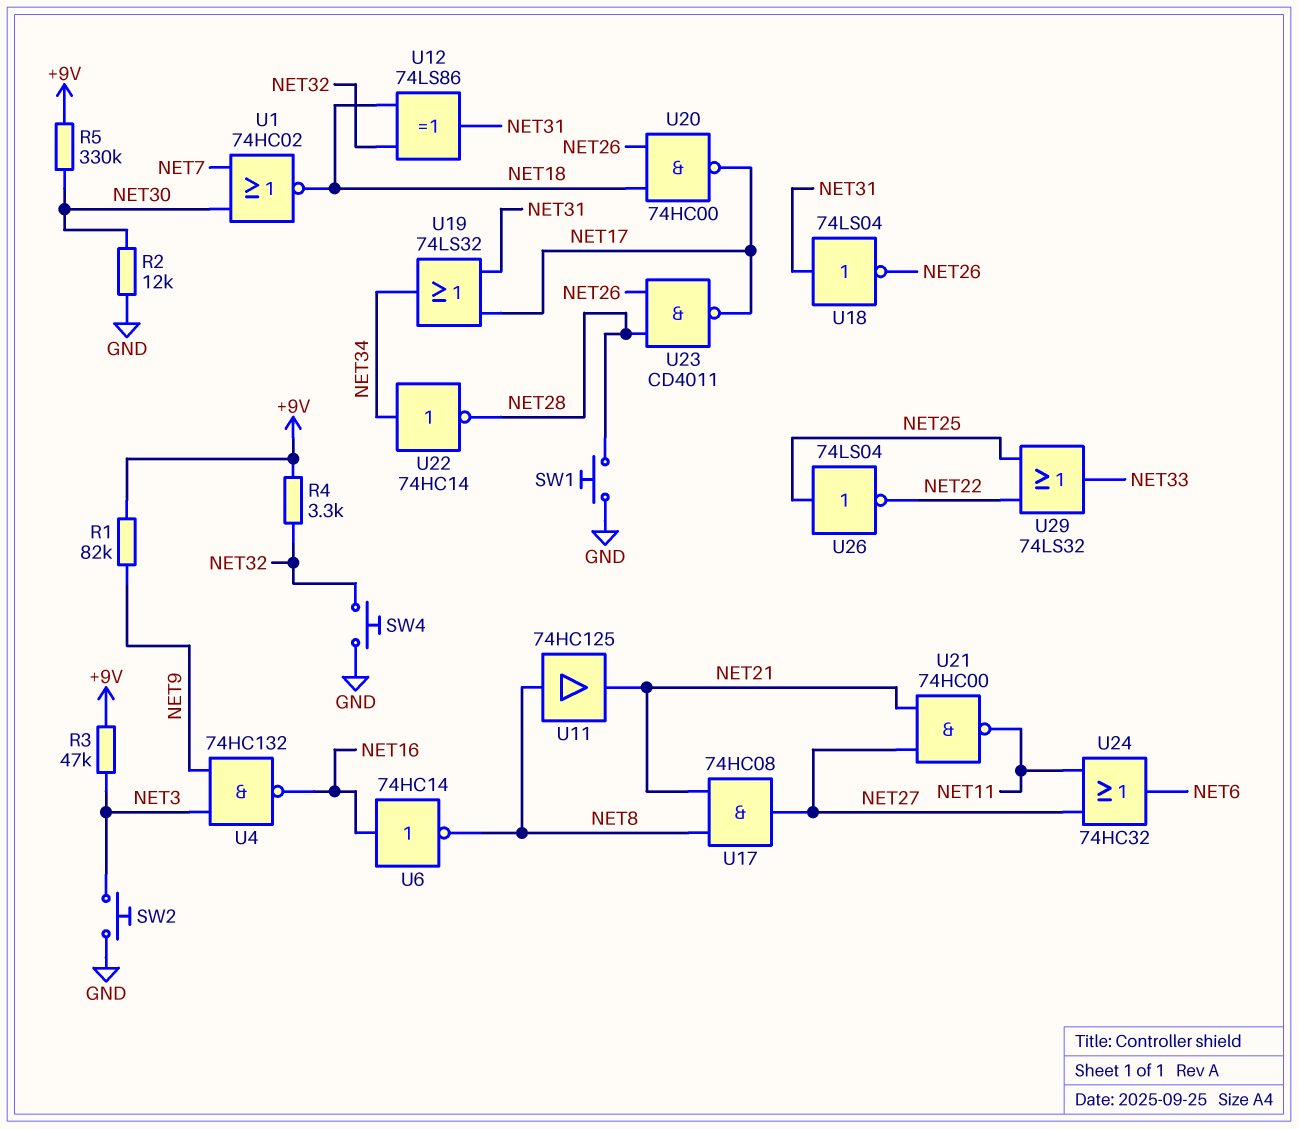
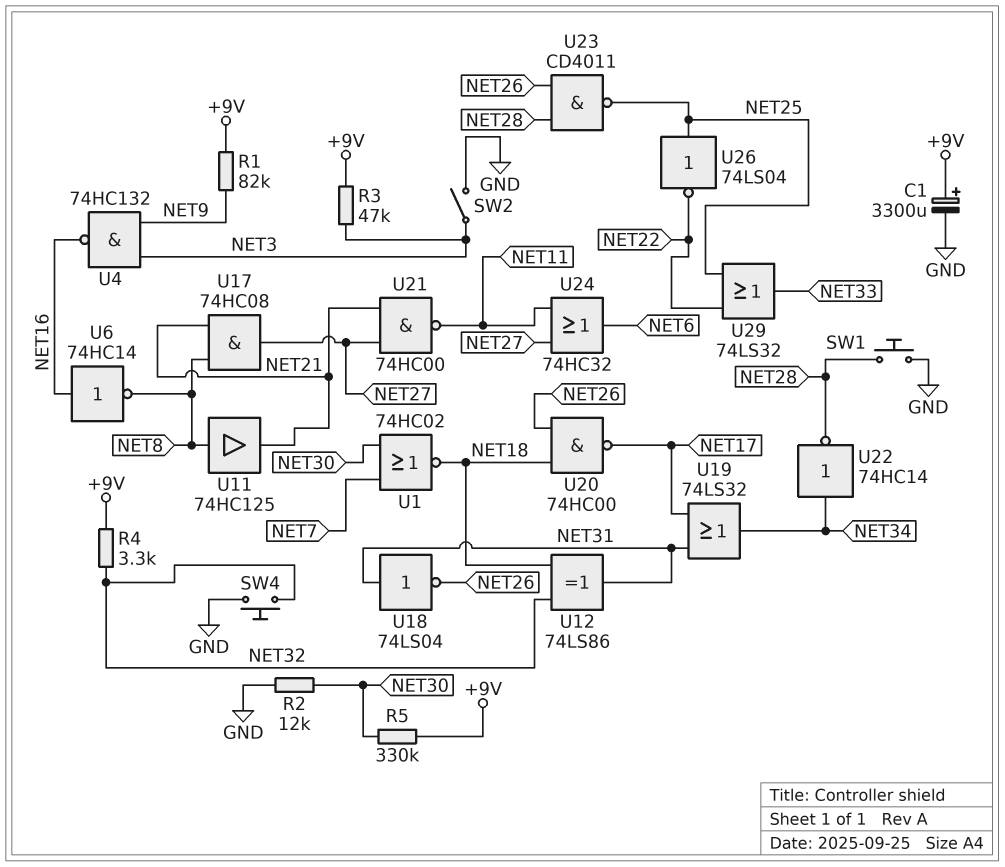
C1: none -> 3300uF (plus +9V, minus GND)
SW2: button (GND, NET3) -> switch (GND, NET3)
U23: NAND CD4011 (in NET26, in NET28, out NET17) -> NAND CD4011 (in NET26, in NET28, out NET25)

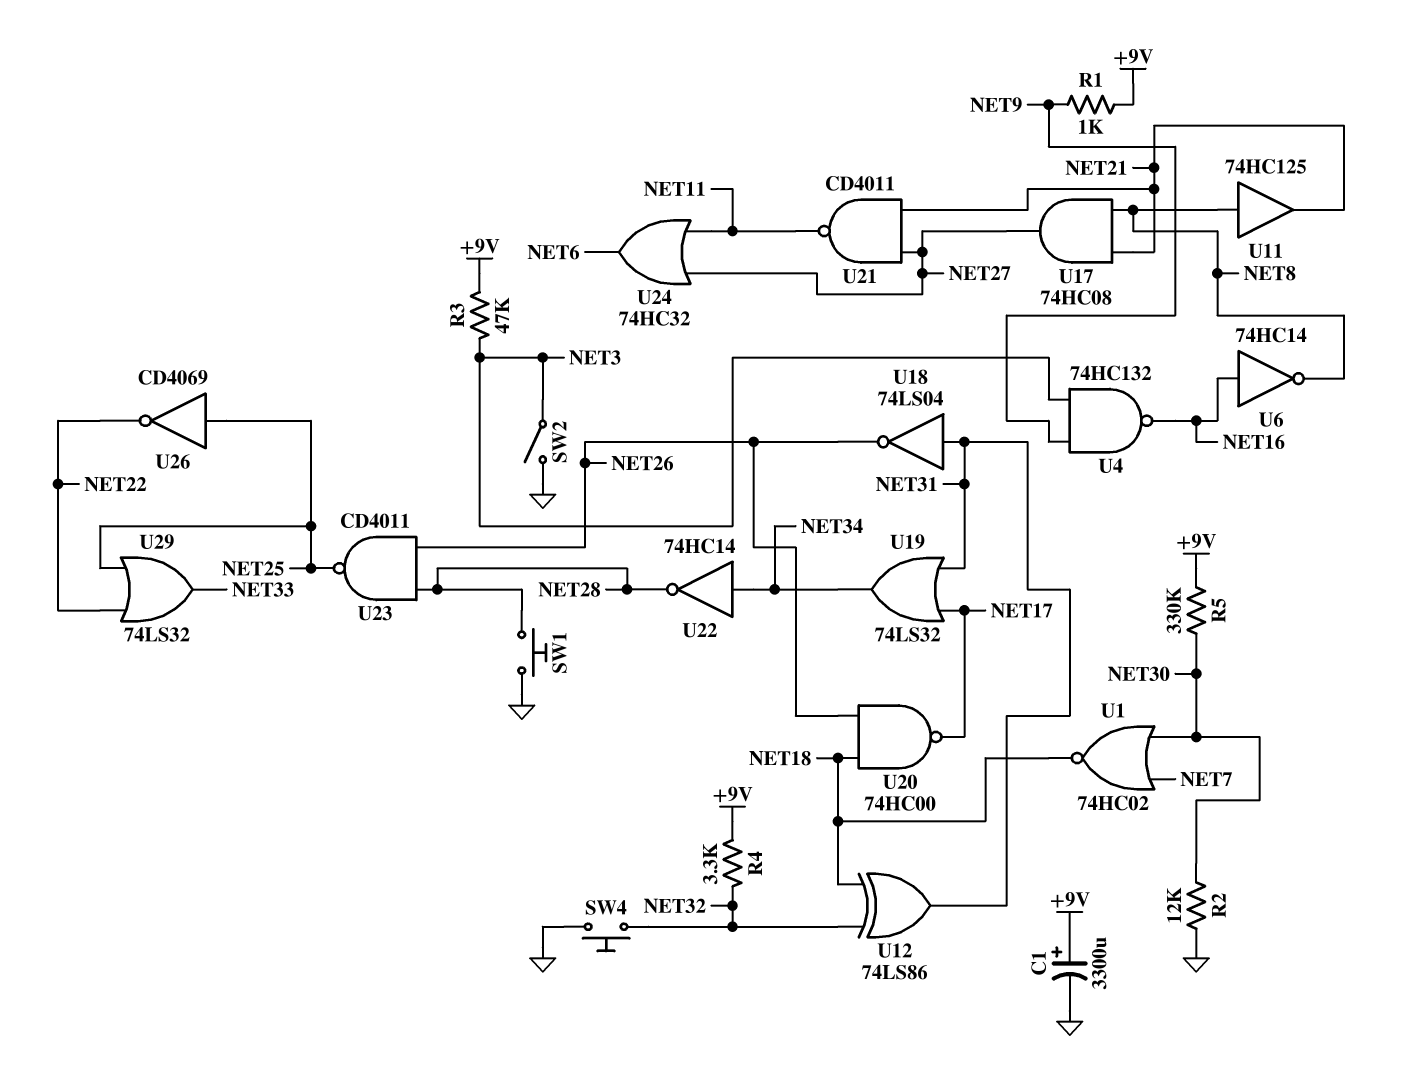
R1: 82k (+9V, NET9) -> 1k (+9V, NET9)
U21: NAND 74HC00 (in NET21, in NET27, out NET11) -> NAND CD4011 (in NET21, in NET27, out NET11)
U26: NOT 74LS04 (in NET25, out NET22) -> NOT CD4069 (in NET25, out NET22)

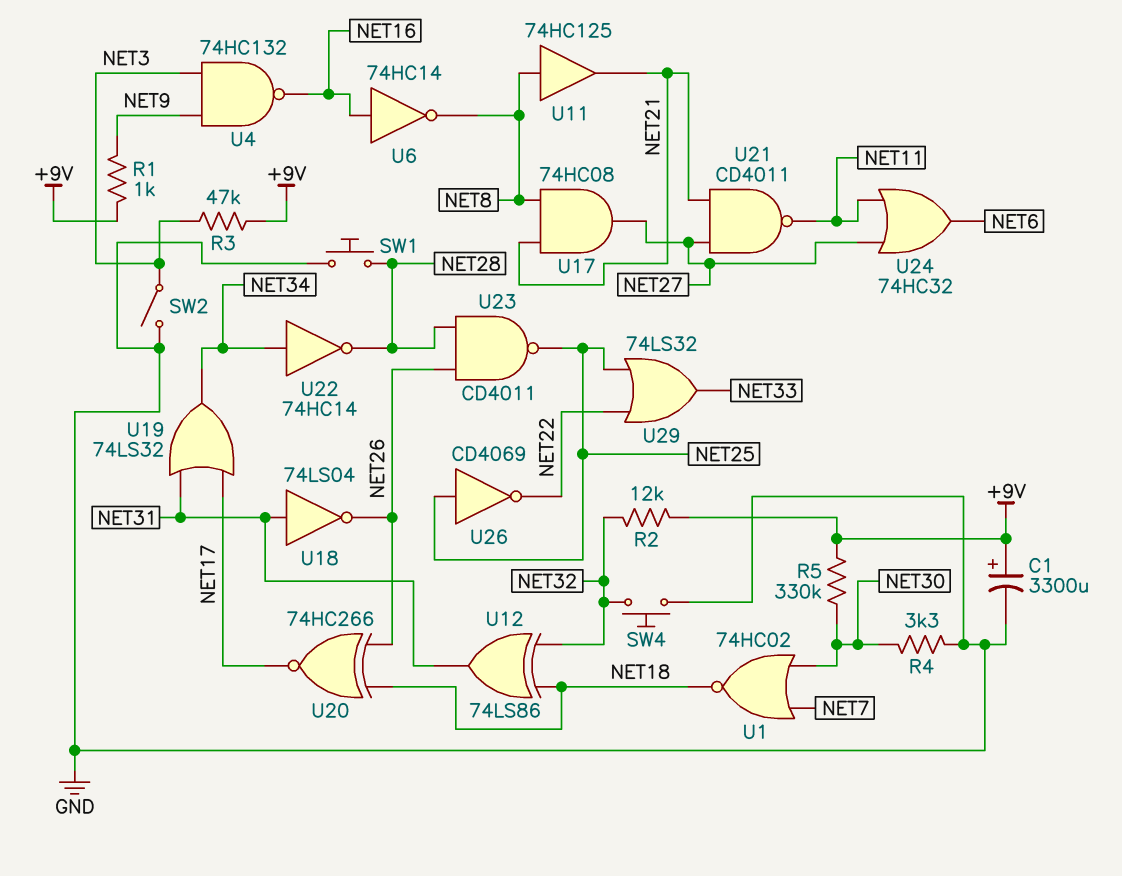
R2: 12k (GND, NET30) -> 12k (+9V, NET32)
R4: 3.3k (+9V, NET32) -> 3.3k (GND, NET30)
U20: NAND 74HC00 (in NET18, in NET26, out NET17) -> XNOR 74HC266 (in NET18, in NET26, out NET17)

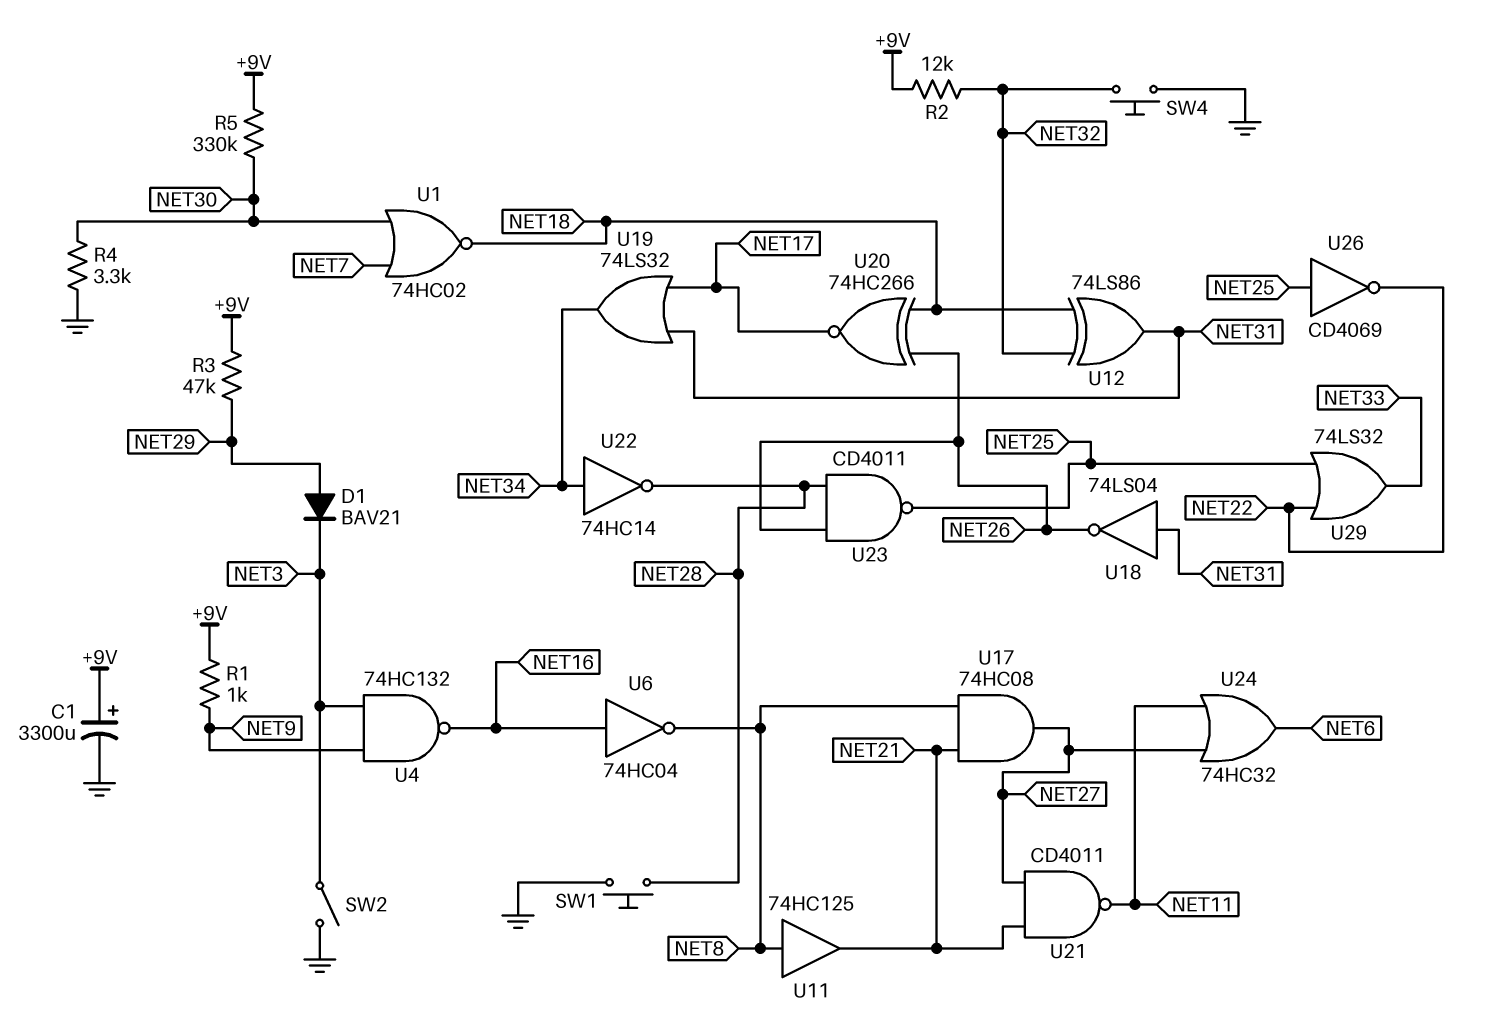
D1: none -> diode BAV21 (A NET29, K NET3)
R3: 47k (+9V, NET3) -> 47k (+9V, NET29)
U6: NOT 74HC14 (in NET16, out NET8) -> NOT 74HC04 (in NET16, out NET8)

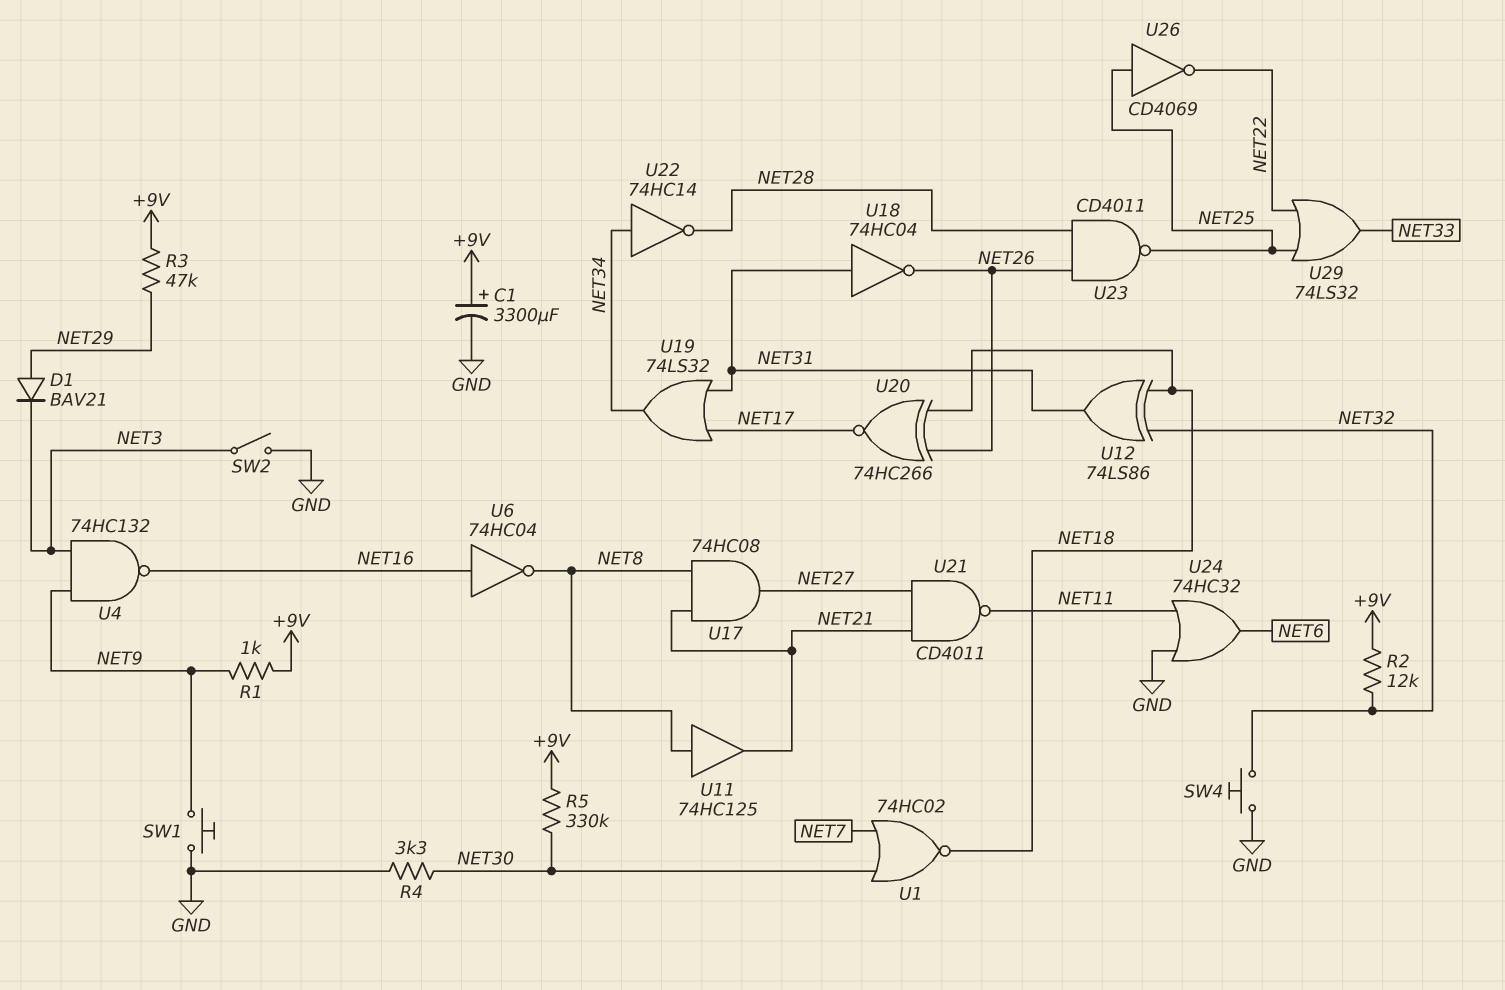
SW1: button (GND, NET28) -> button (GND, NET9)
U18: NOT 74LS04 (in NET31, out NET26) -> NOT 74HC04 (in NET31, out NET26)
U24: OR 74HC32 (in NET11, in NET27, out NET6) -> OR 74HC32 (in GND, in NET11, out NET6)

